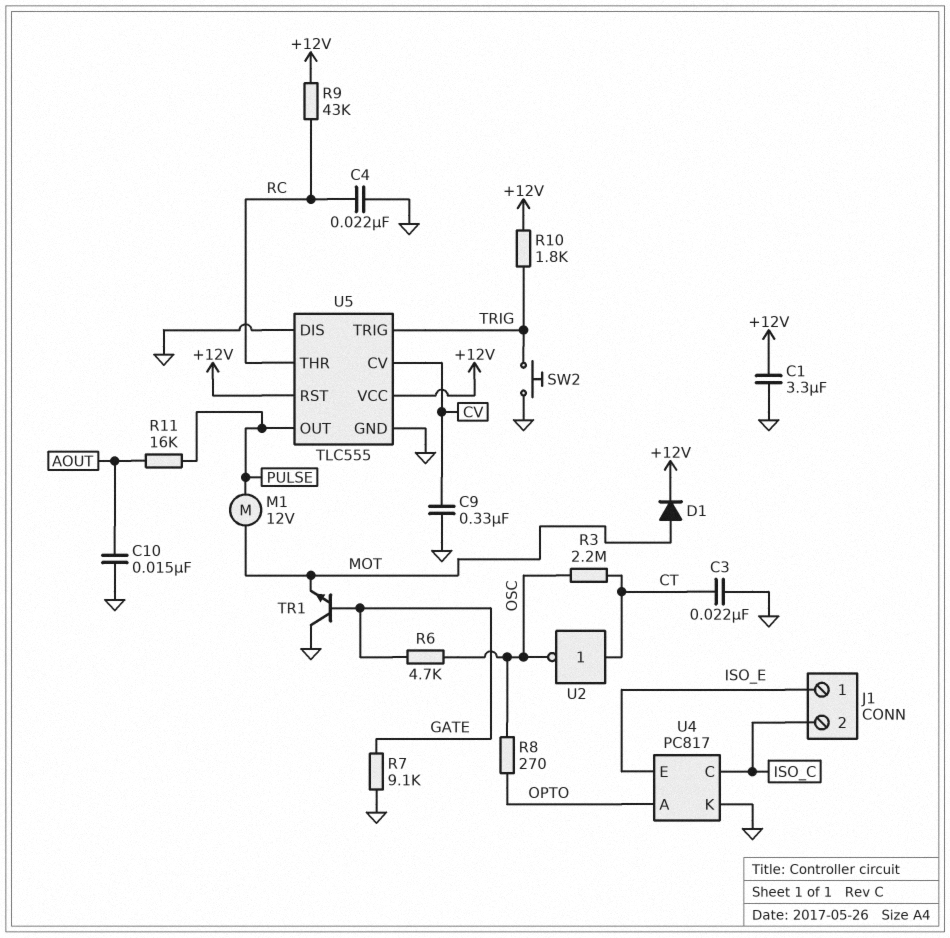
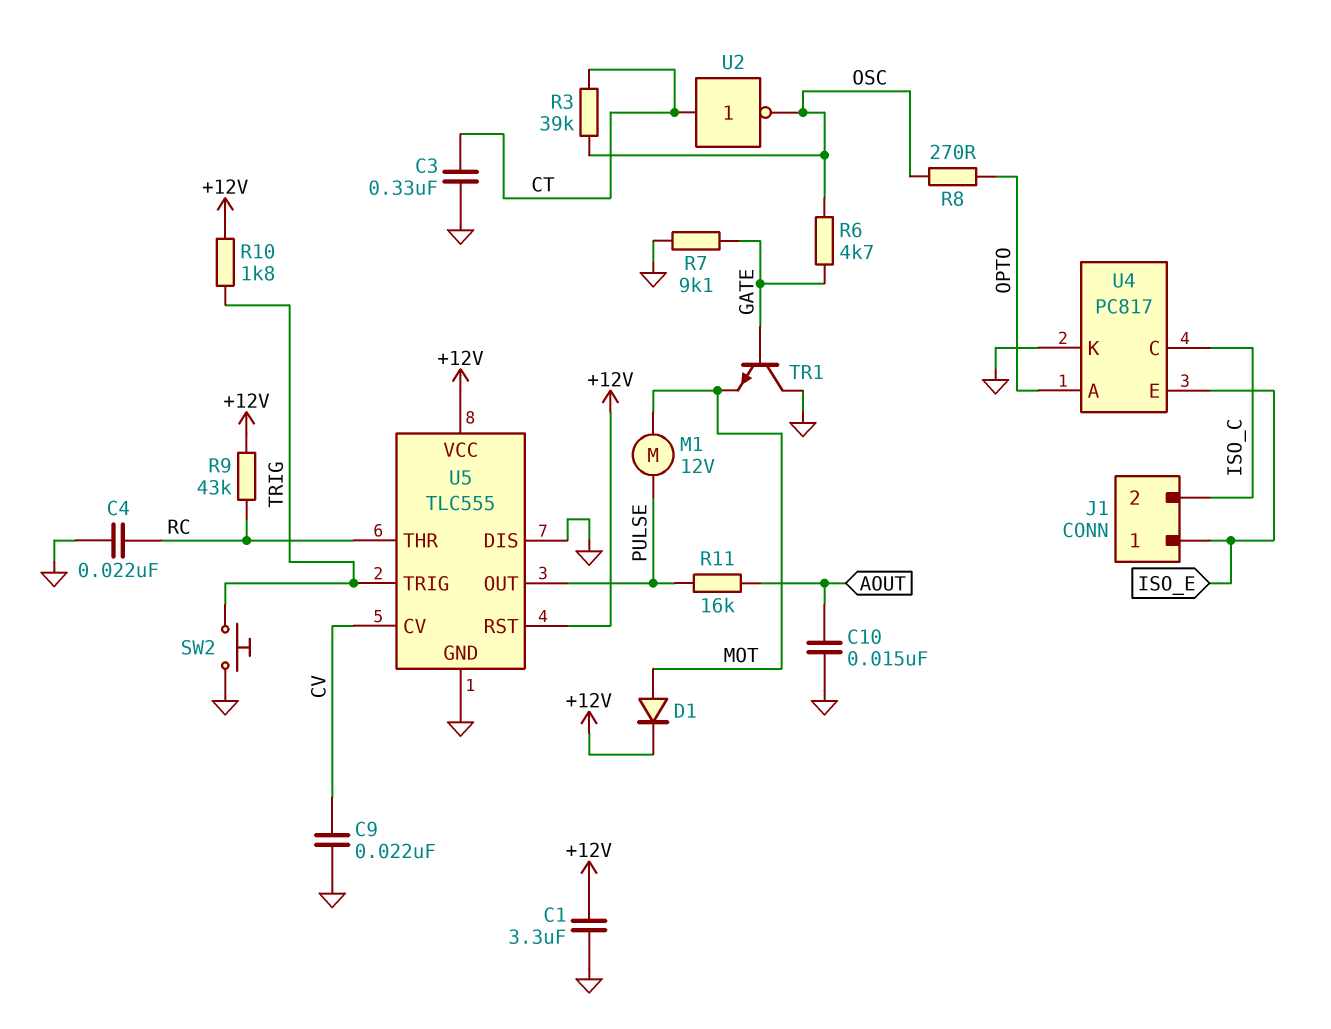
C3: 22nF (CT, GND) -> 330nF (CT, GND)
C9: 330nF (CV, GND) -> 22nF (CV, GND)
R3: 2.2M (CT, OSC) -> 39k (CT, OSC)

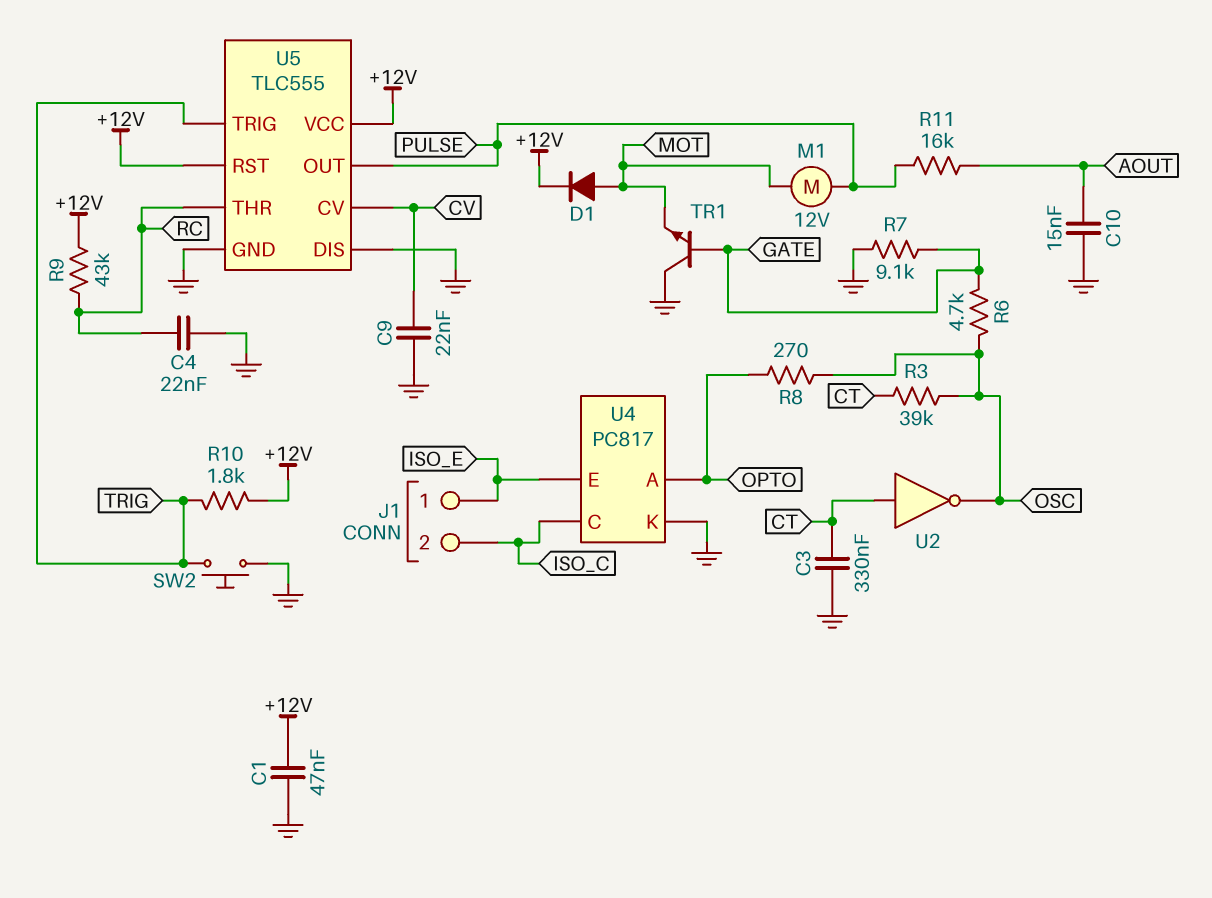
C1: 3.3uF (+12V, GND) -> 47nF (+12V, GND)

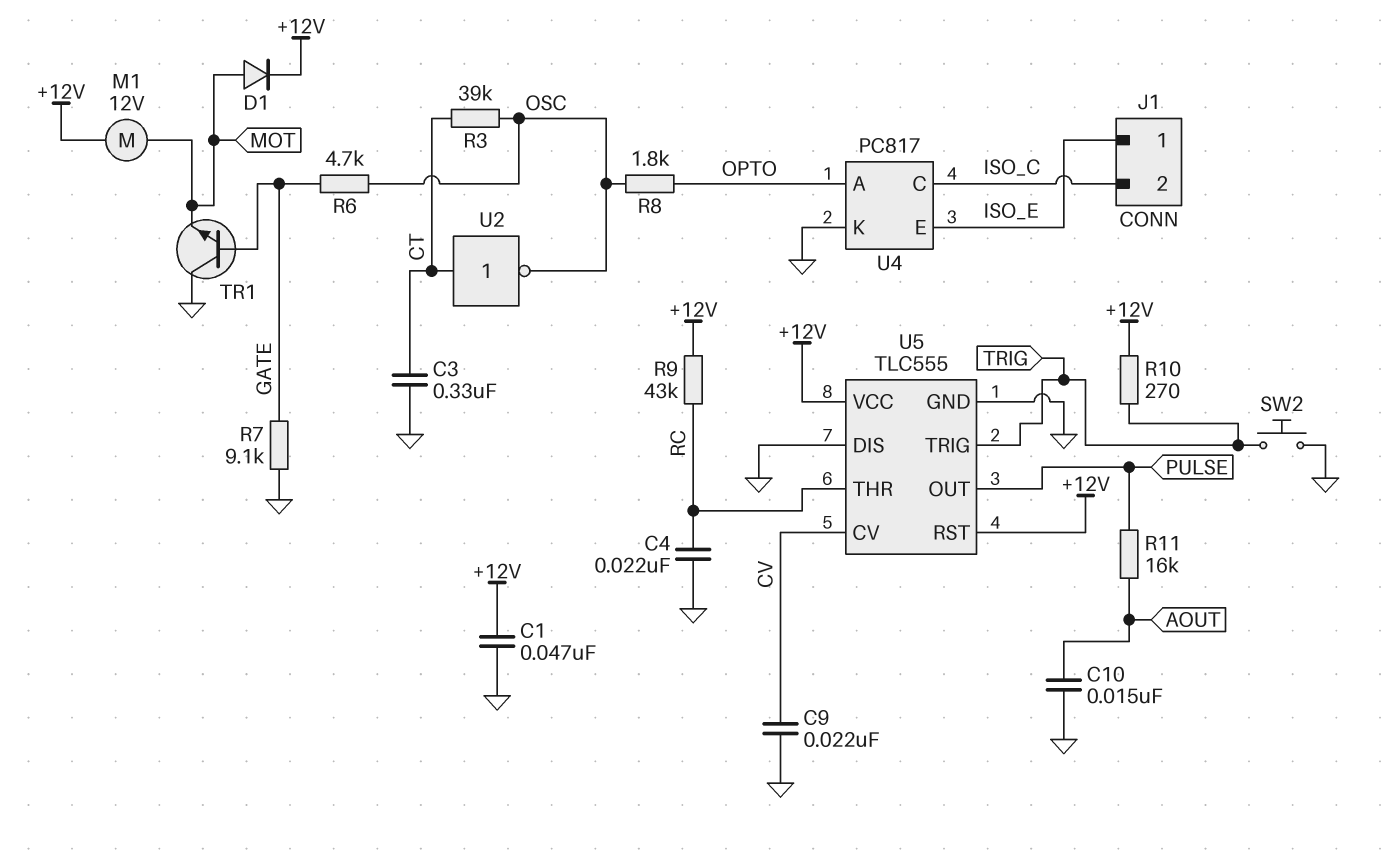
M1: motor 12V (MOT, PULSE) -> motor 12V (+12V, MOT)
R8: 270 (OPTO, OSC) -> 1.8k (OPTO, OSC)
R10: 1.8k (+12V, TRIG) -> 270 (+12V, TRIG)

